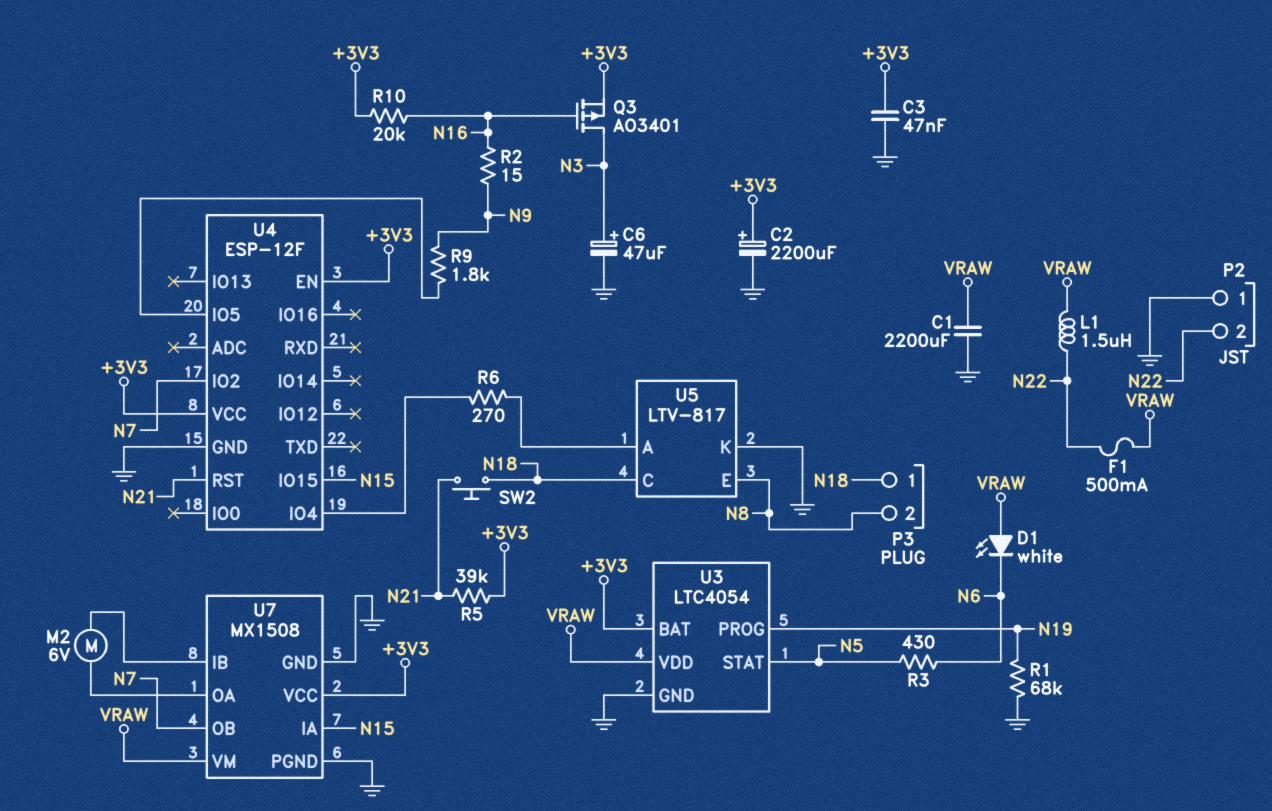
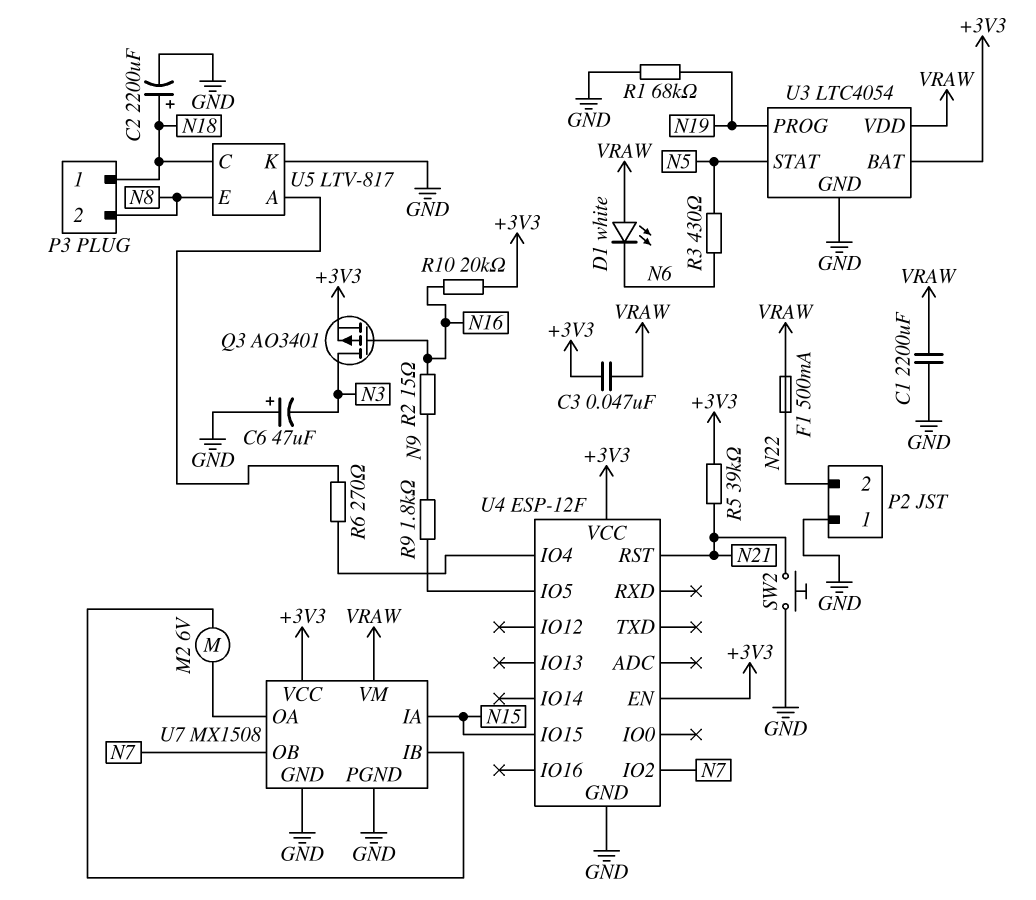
C2: 2200uF (plus +3V3, minus GND) -> 2200uF (plus N18, minus GND)
C3: 47nF (+3V3, GND) -> 47nF (+3V3, VRAW)
C6: 47uF (plus N3, minus GND) -> 47uF (plus GND, minus N3)
L1: 1.5uH (N22, VRAW) -> none
SW2: button (N18, N21) -> button (GND, N21)

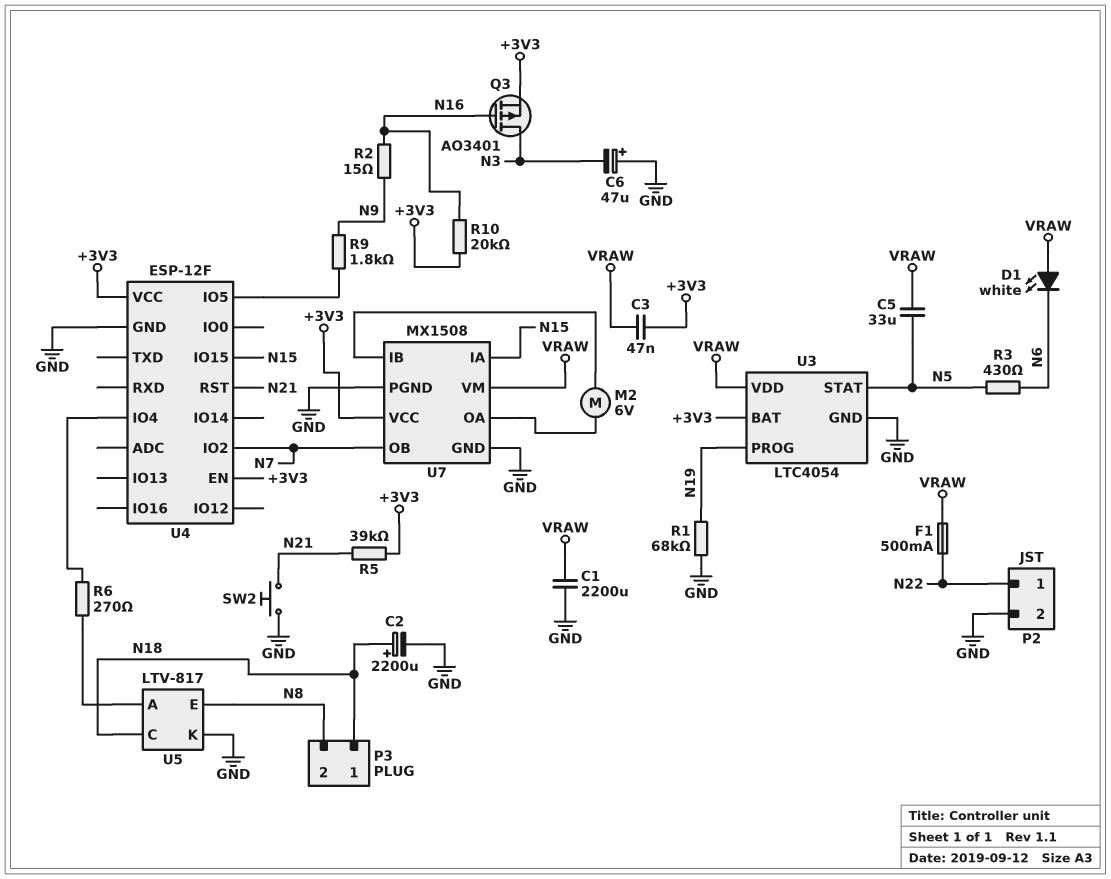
C5: none -> 33uF (N5, VRAW)
P2 pin 1: GND -> N22
P2 pin 2: N22 -> GND

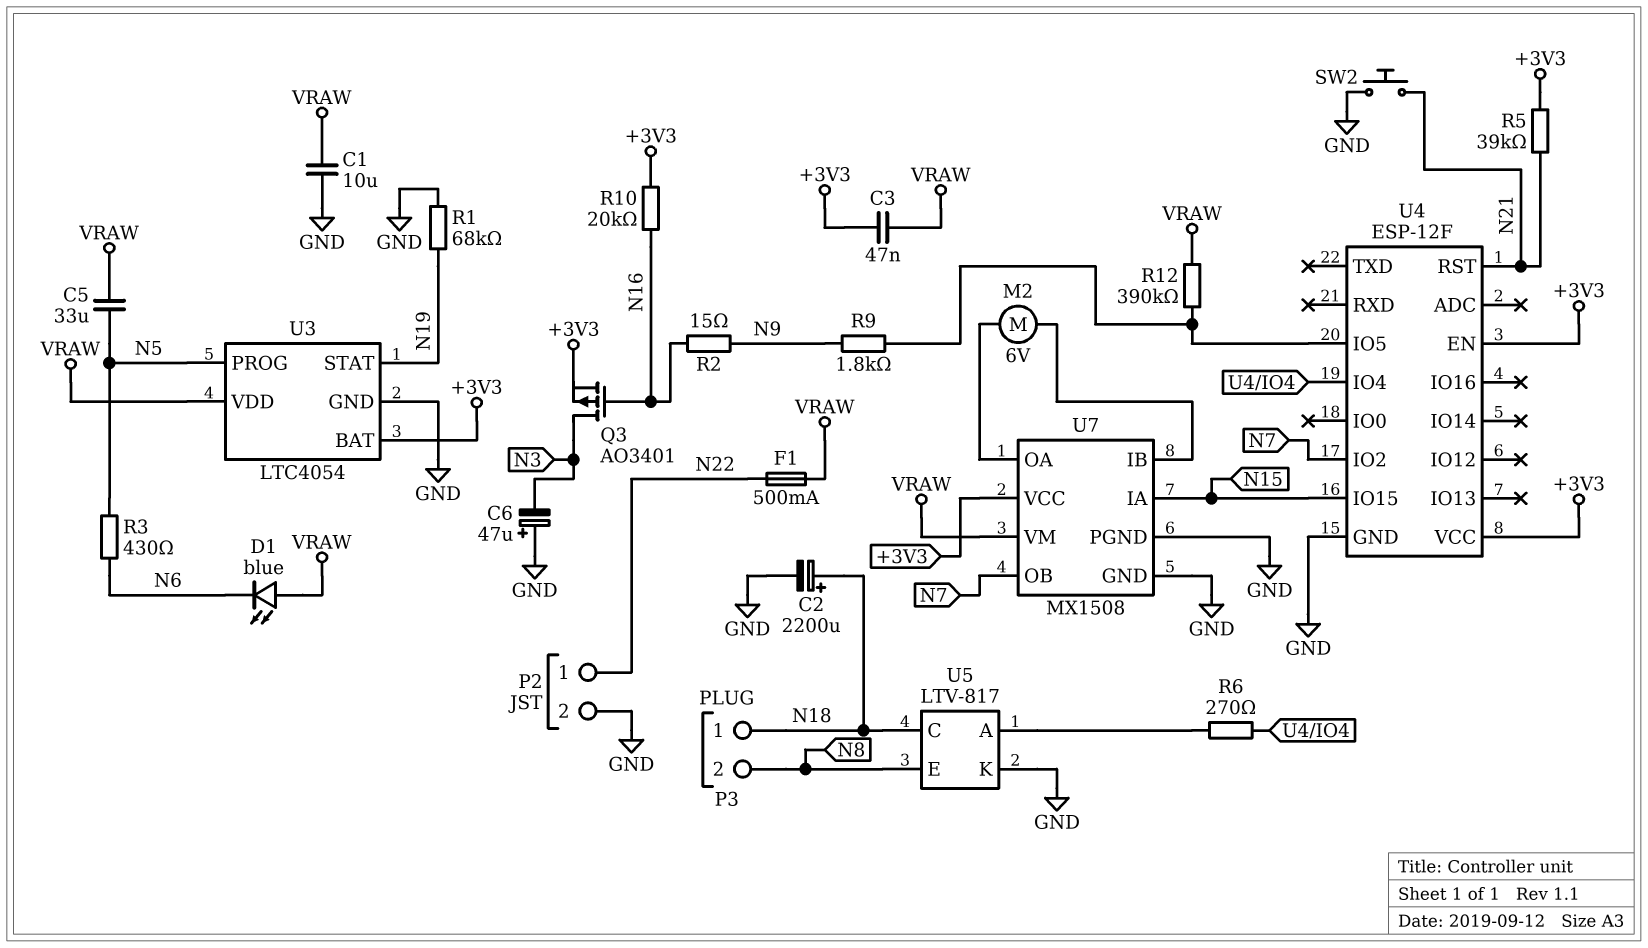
C1: 2200uF (GND, VRAW) -> 10uF (GND, VRAW)
D1: LED white (A VRAW, K N6) -> LED blue (A VRAW, K N6)
R12: none -> 390k (U4/IO5, VRAW)
U3 pin PROG: N19 -> N5
U3 pin STAT: N5 -> N19

